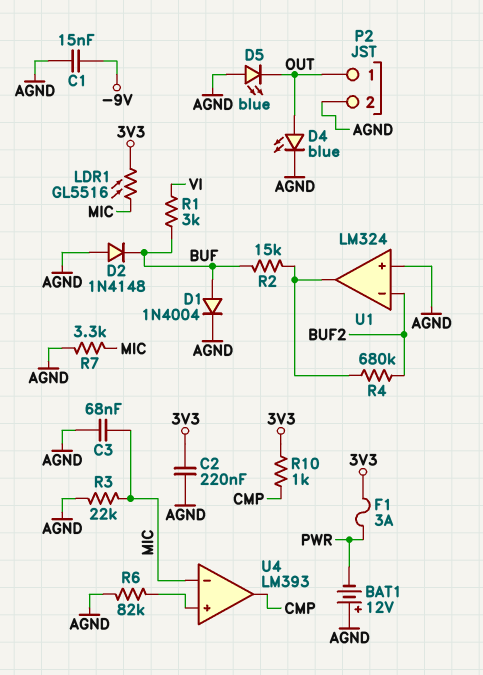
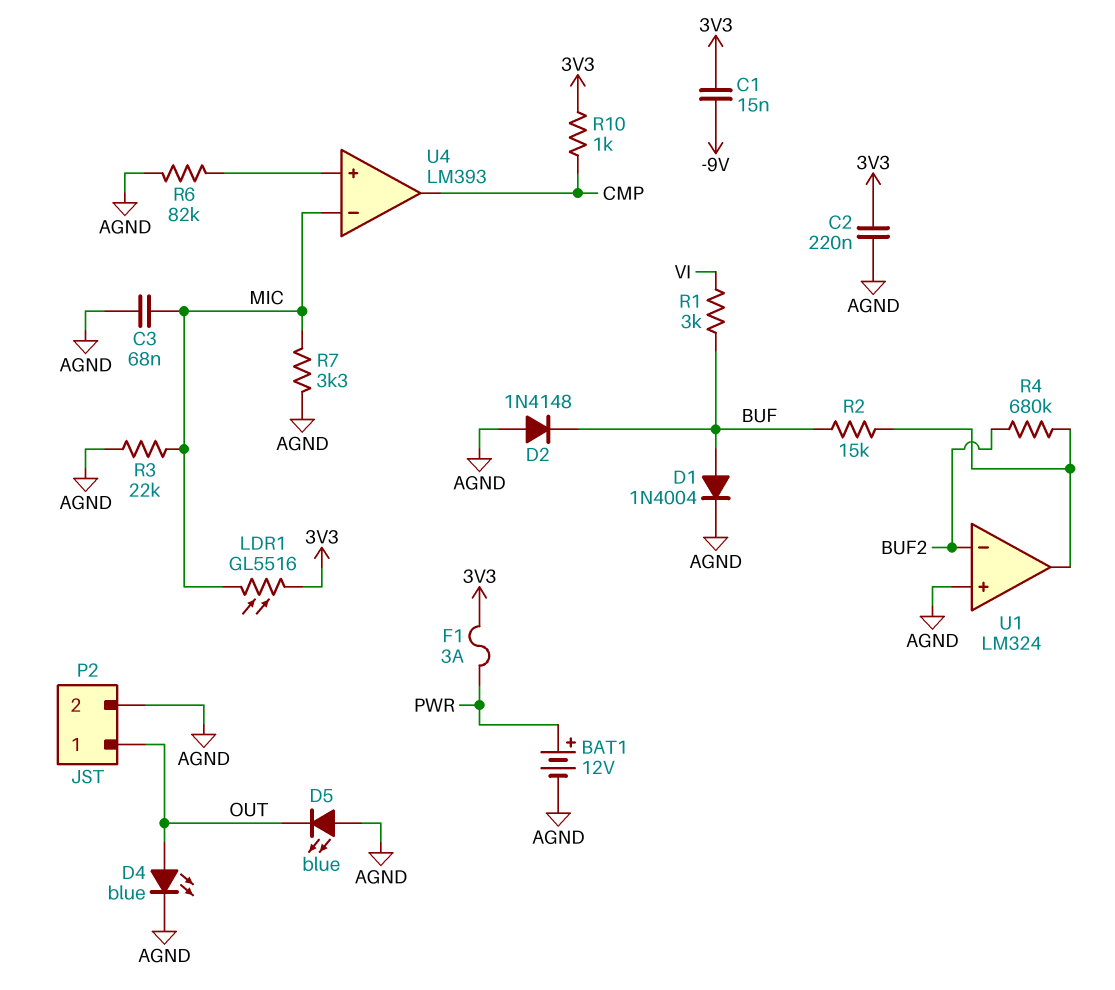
BAT1: 12V (plus AGND, minus PWR) -> 12V (plus PWR, minus AGND)
C1: 15nF (-9V, AGND) -> 15nF (-9V, 3V3)

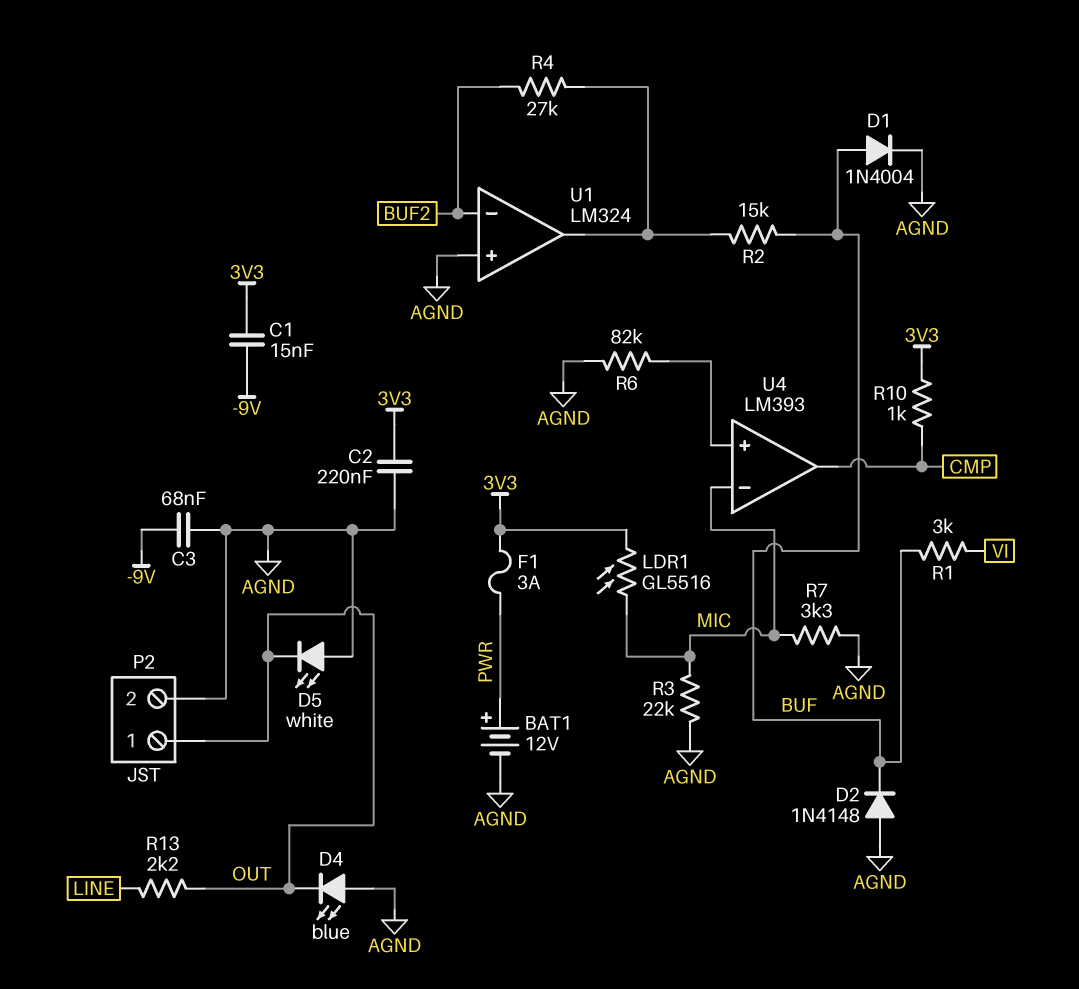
C3: 68nF (AGND, MIC) -> 68nF (-9V, AGND)
D4: LED blue (A OUT, K AGND) -> LED blue (A AGND, K OUT)
D5: LED blue (A AGND, K OUT) -> LED white (A AGND, K OUT)
R4: 680k (BUF2, U1/out) -> 27k (BUF2, U1/out)
R13: none -> 2.2k (LINE, OUT)

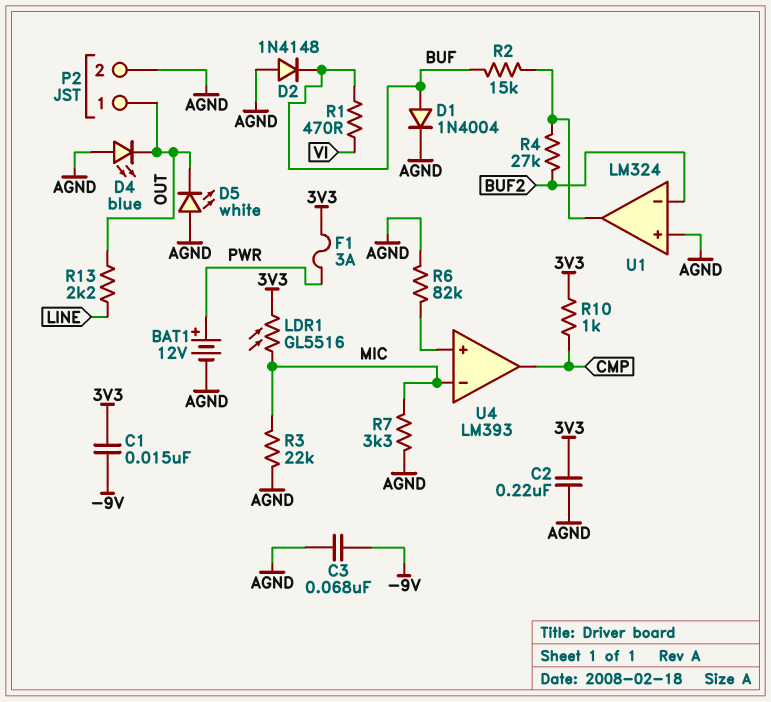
R1: 3k (BUF, VI) -> 470 (BUF, VI)

